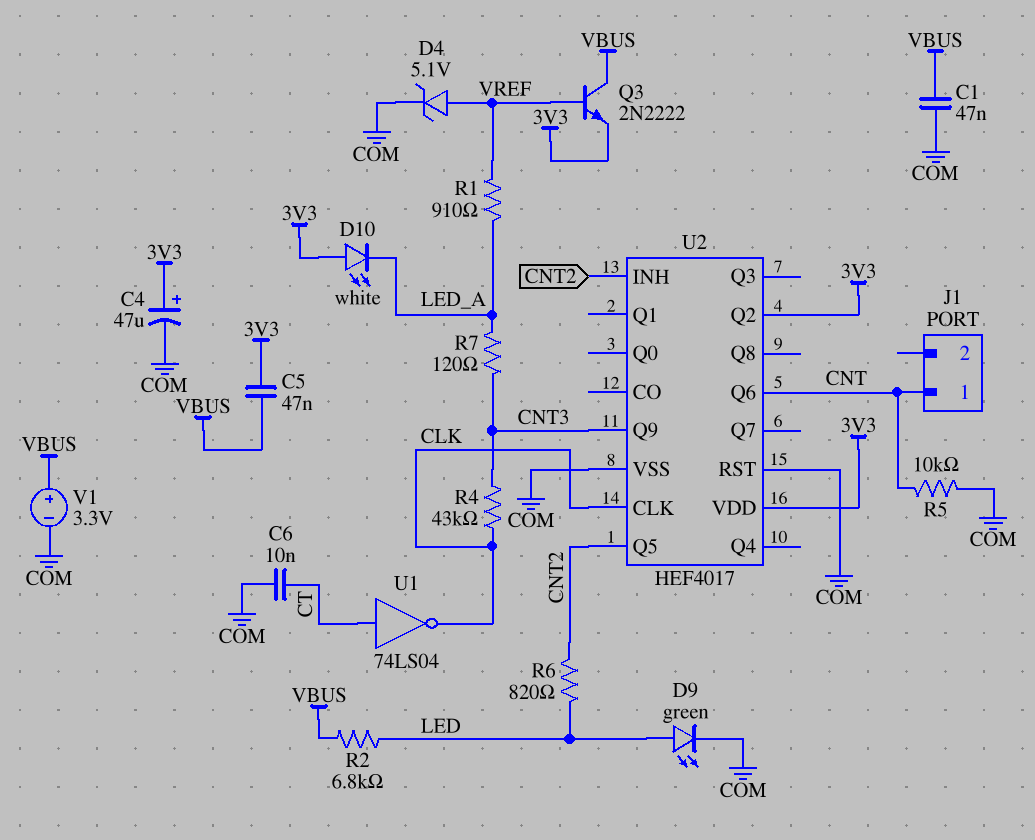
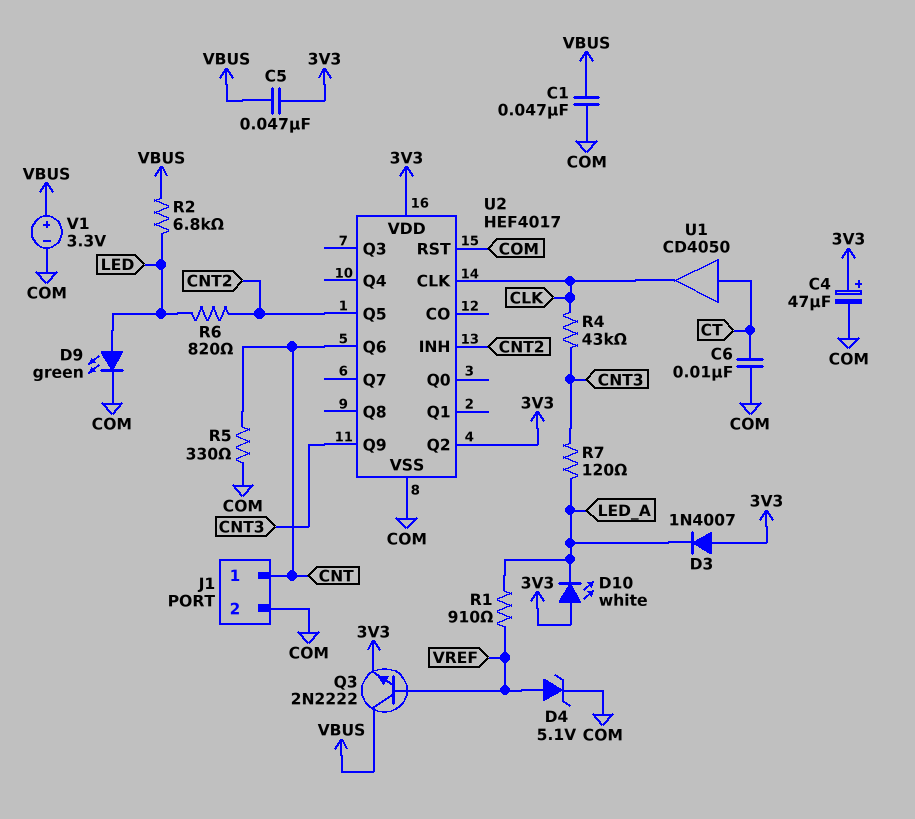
D3: none -> diode 1N4007 (A 3V3, K LED_A)
J1 pin 2: none -> COM
R5: 10k (CNT, COM) -> 330 (CNT, COM)
U1: NOT 74LS04 (in CT, out CLK) -> buffer CD4050 (in CT, out CLK)

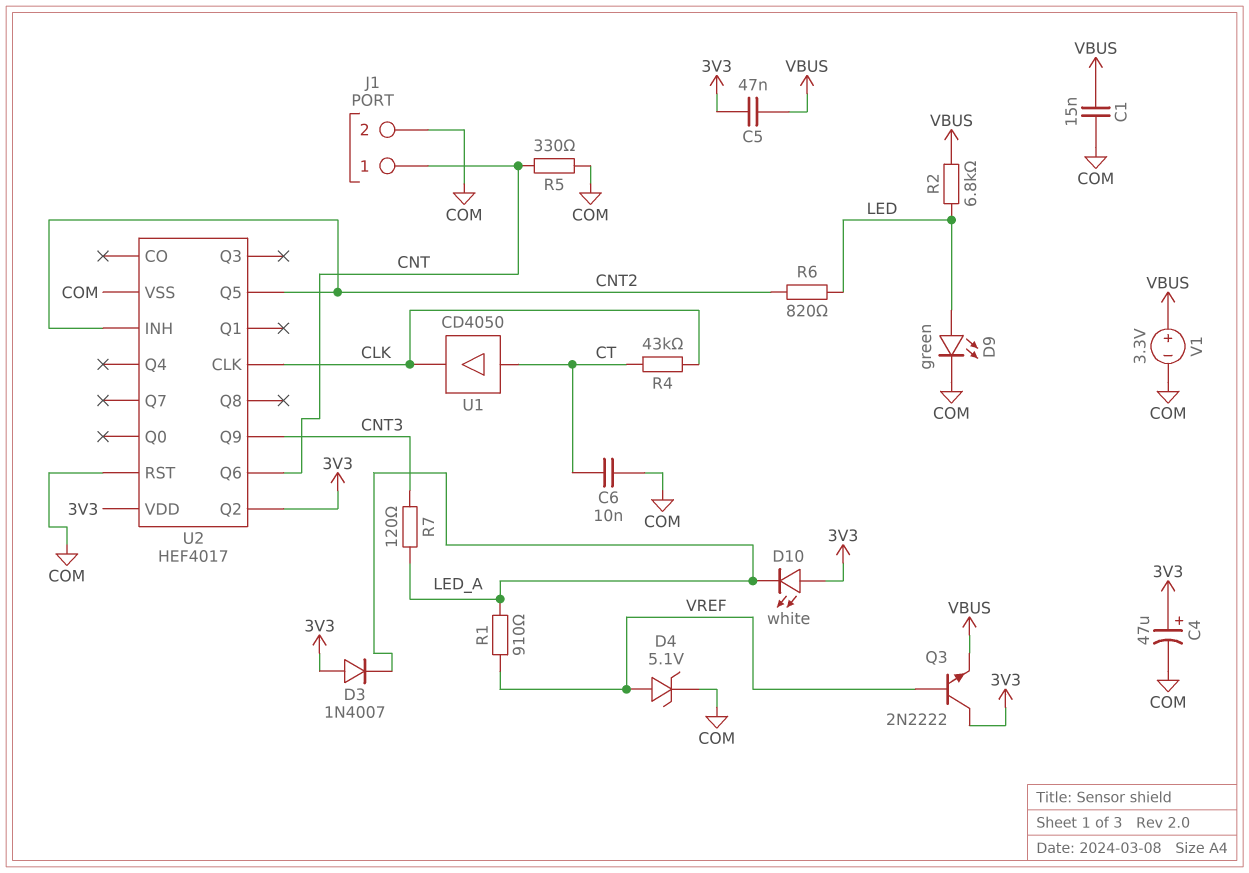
C1: 47nF (COM, VBUS) -> 15nF (COM, VBUS)
Q3: NPN 2N2222 (B VREF, C VBUS, E 3V3) -> NPN 2N2222 (B VREF, C 3V3, E VBUS)
R4: 43k (CLK, CNT3) -> 43k (CLK, CT)

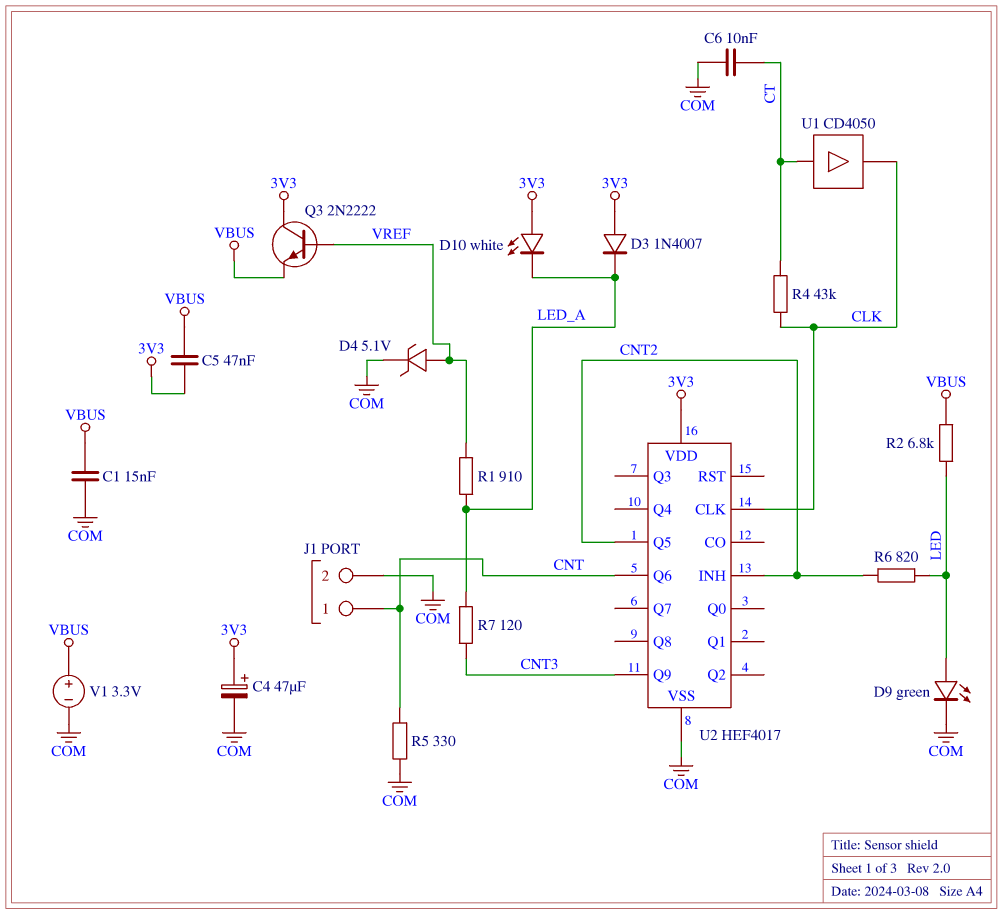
U2 pin Q2: 3V3 -> none
U2 pin RST: COM -> none

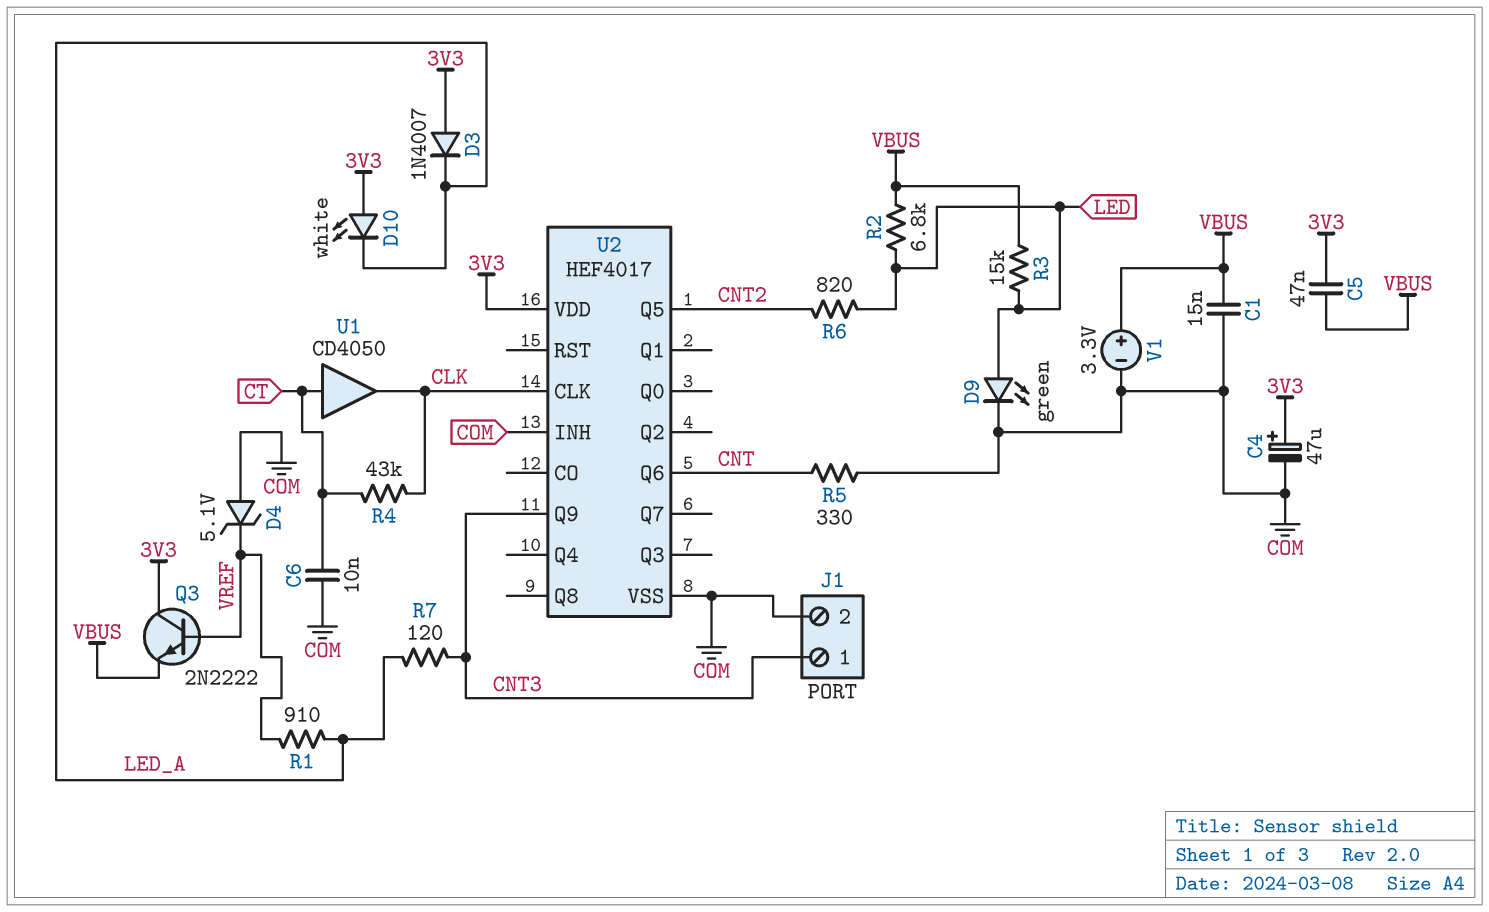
D4: zener 5.1V (A VREF, K COM) -> zener 5.1V (A COM, K VREF)
J1 pin 1: CNT -> CNT3
R3: none -> 15k (LED, VBUS)
U2 pin INH: CNT2 -> COM

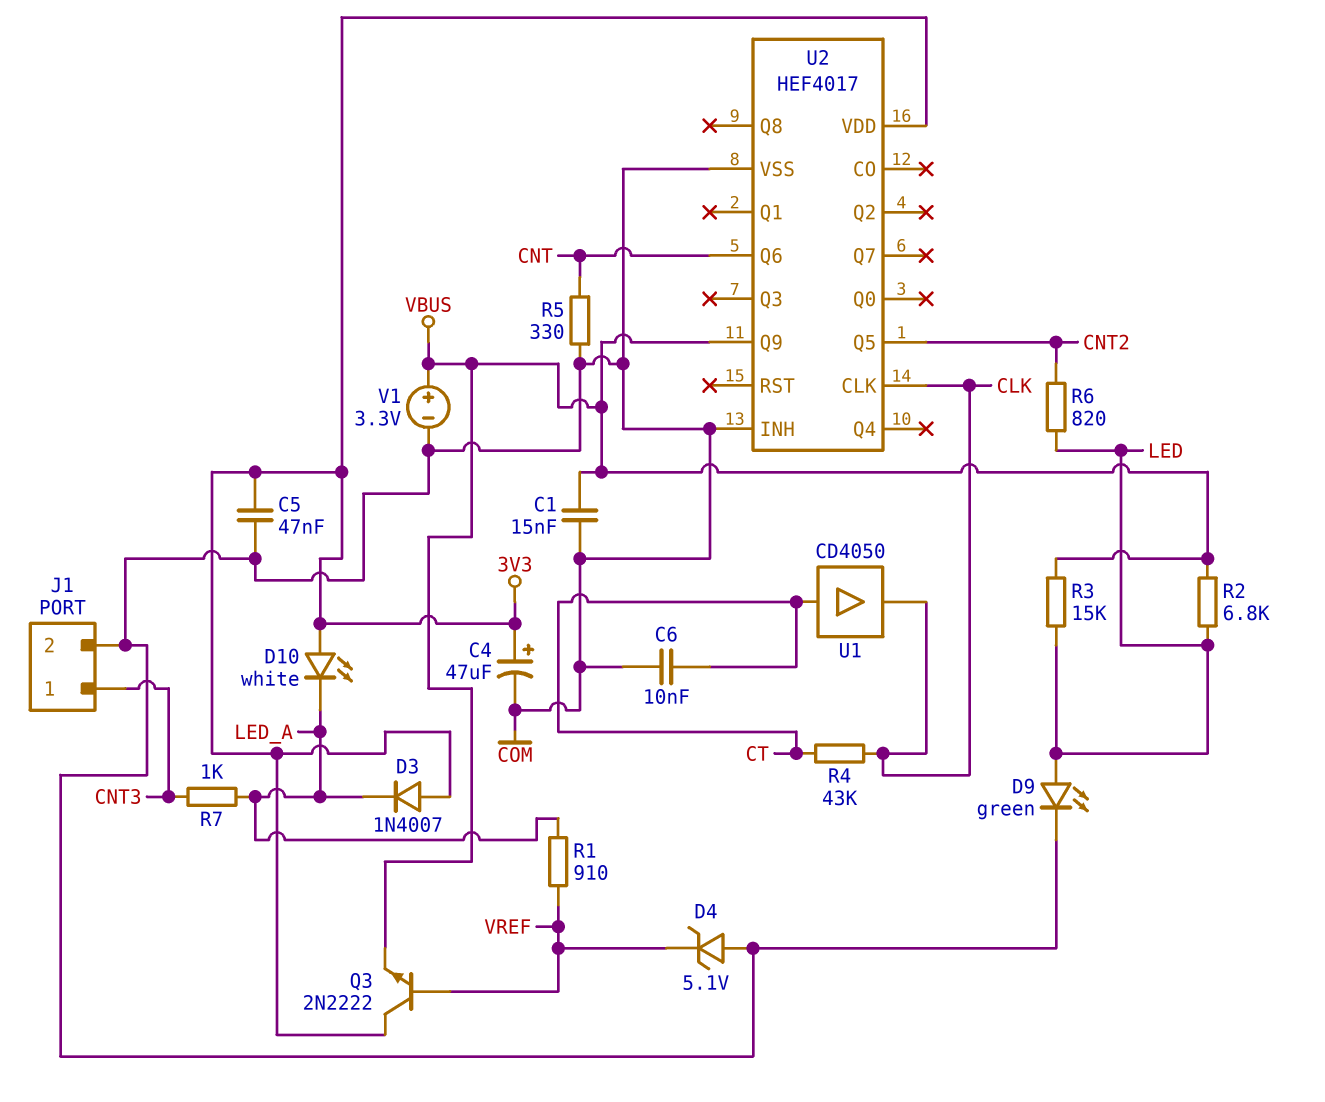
C5: 47nF (3V3, VBUS) -> 47nF (3V3, COM)
R7: 120 (CNT3, LED_A) -> 1k (CNT3, LED_A)
U2 pin Q9: CNT3 -> VBUS

